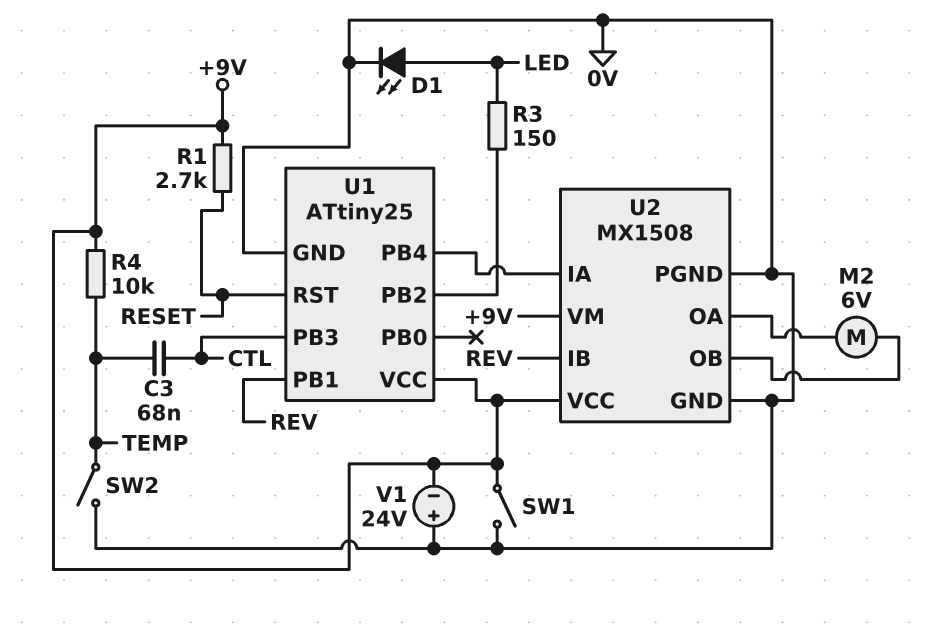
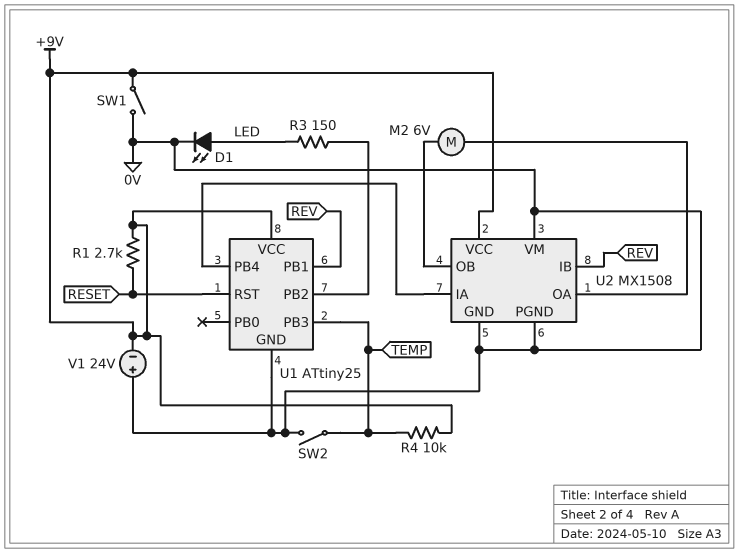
C3: 68nF (CTL, TEMP) -> none
U1 pin PB3: CTL -> TEMP
U2 pin VM: +9V -> 0V

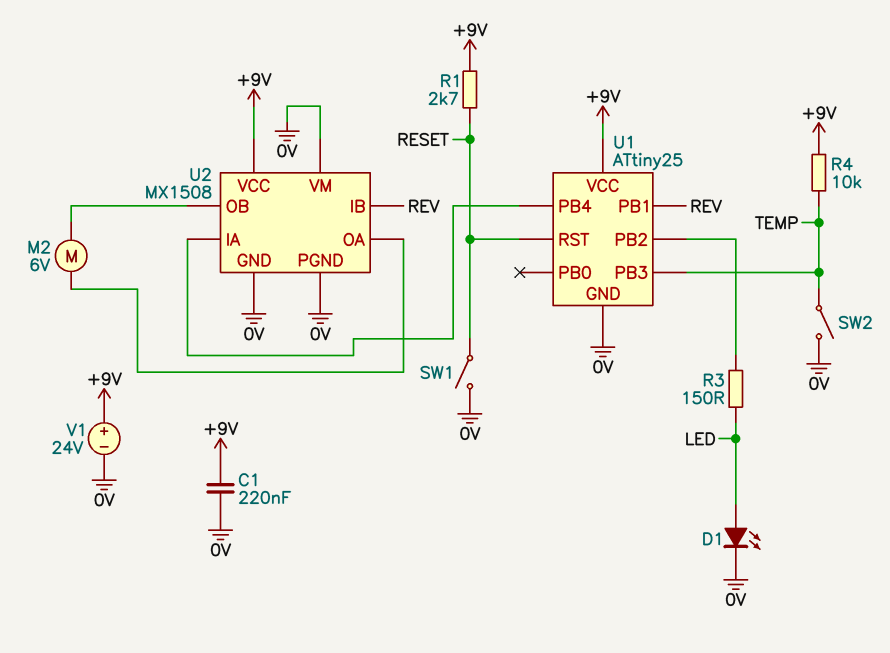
C1: none -> 220nF (+9V, 0V)
SW1: switch (+9V, 0V) -> switch (0V, RESET)
V1: 24V (plus 0V, minus +9V) -> 24V (plus +9V, minus 0V)

